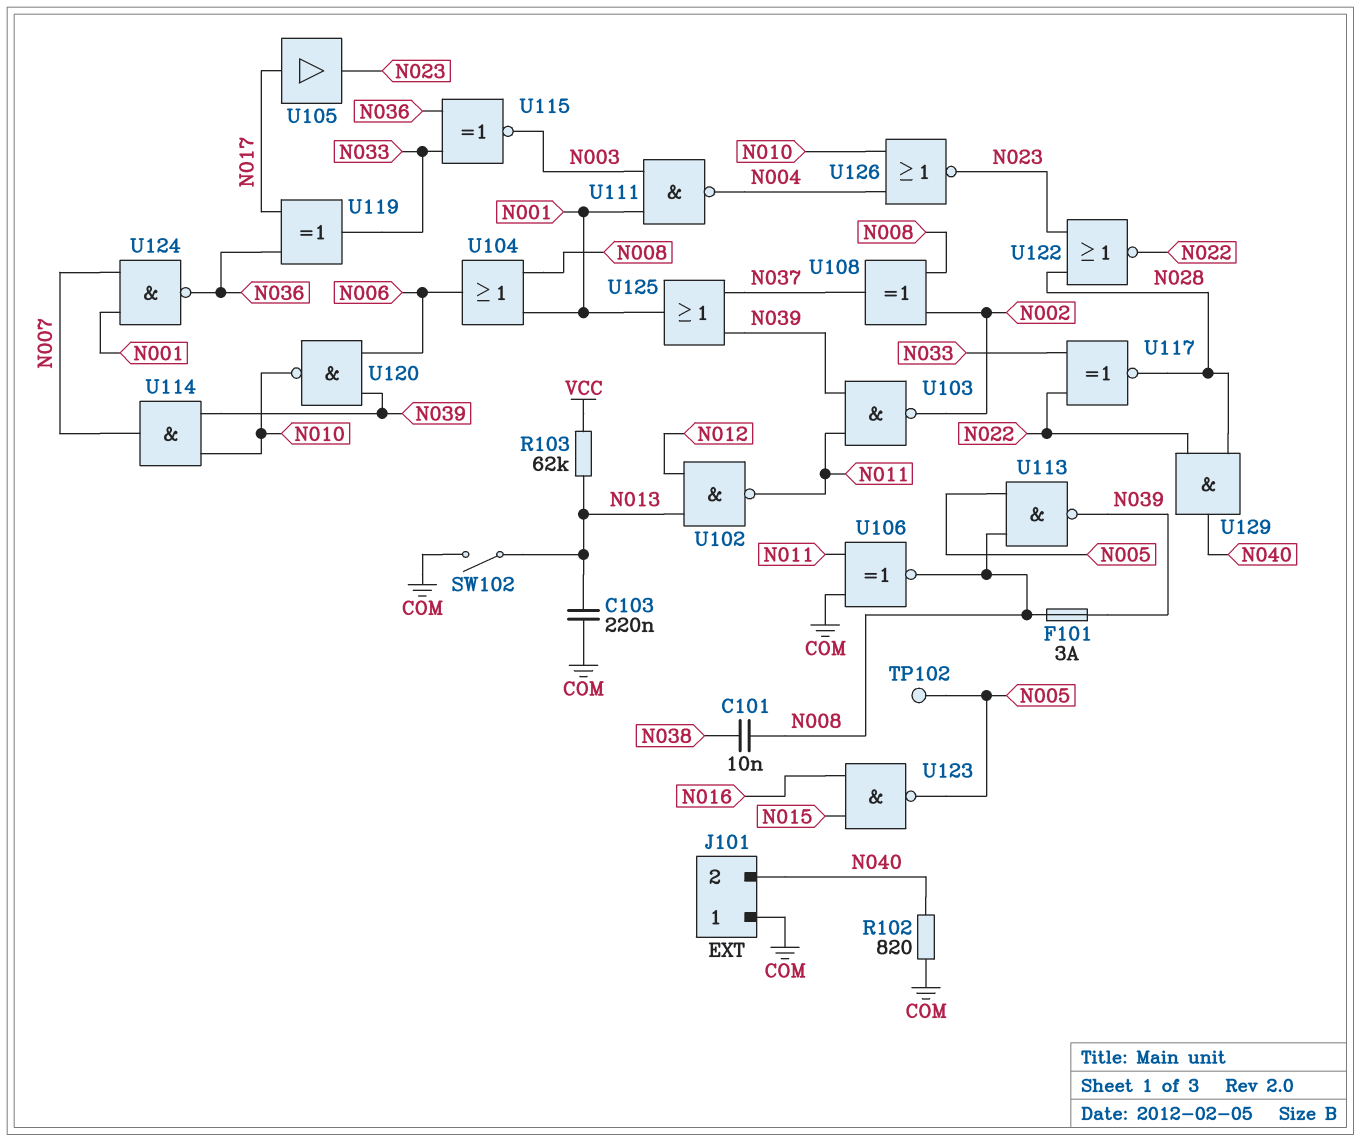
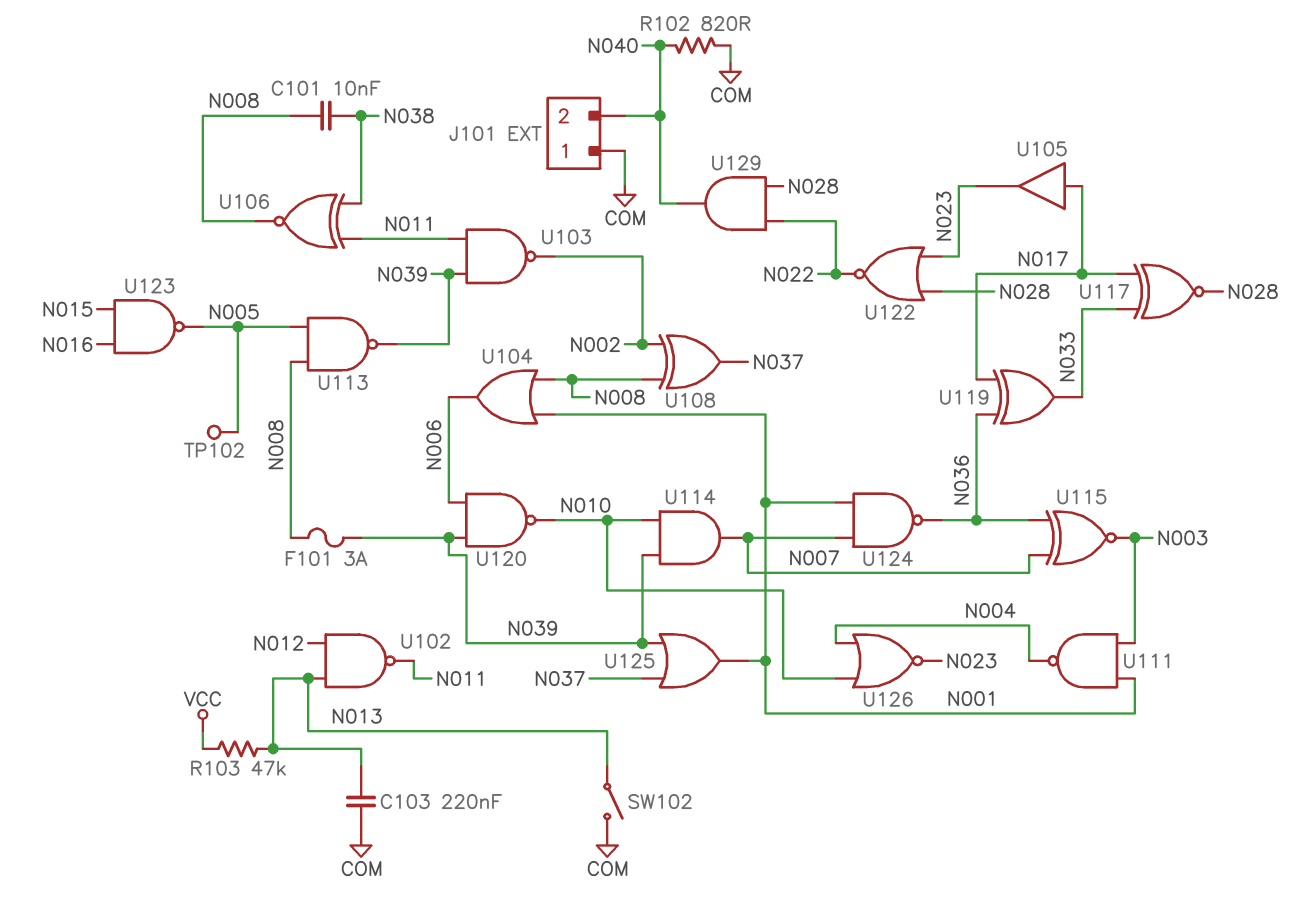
R103: 62k (N013, VCC) -> 47k (N013, VCC)
U106: XNOR (in COM, in N011, out N008) -> XNOR (in N011, in N038, out N008)
U115: XNOR (in N033, in N036, out N003) -> XNOR (in N007, in N036, out N003)
U117: XNOR (in N022, in N033, out N028) -> XNOR (in N017, in N033, out N028)

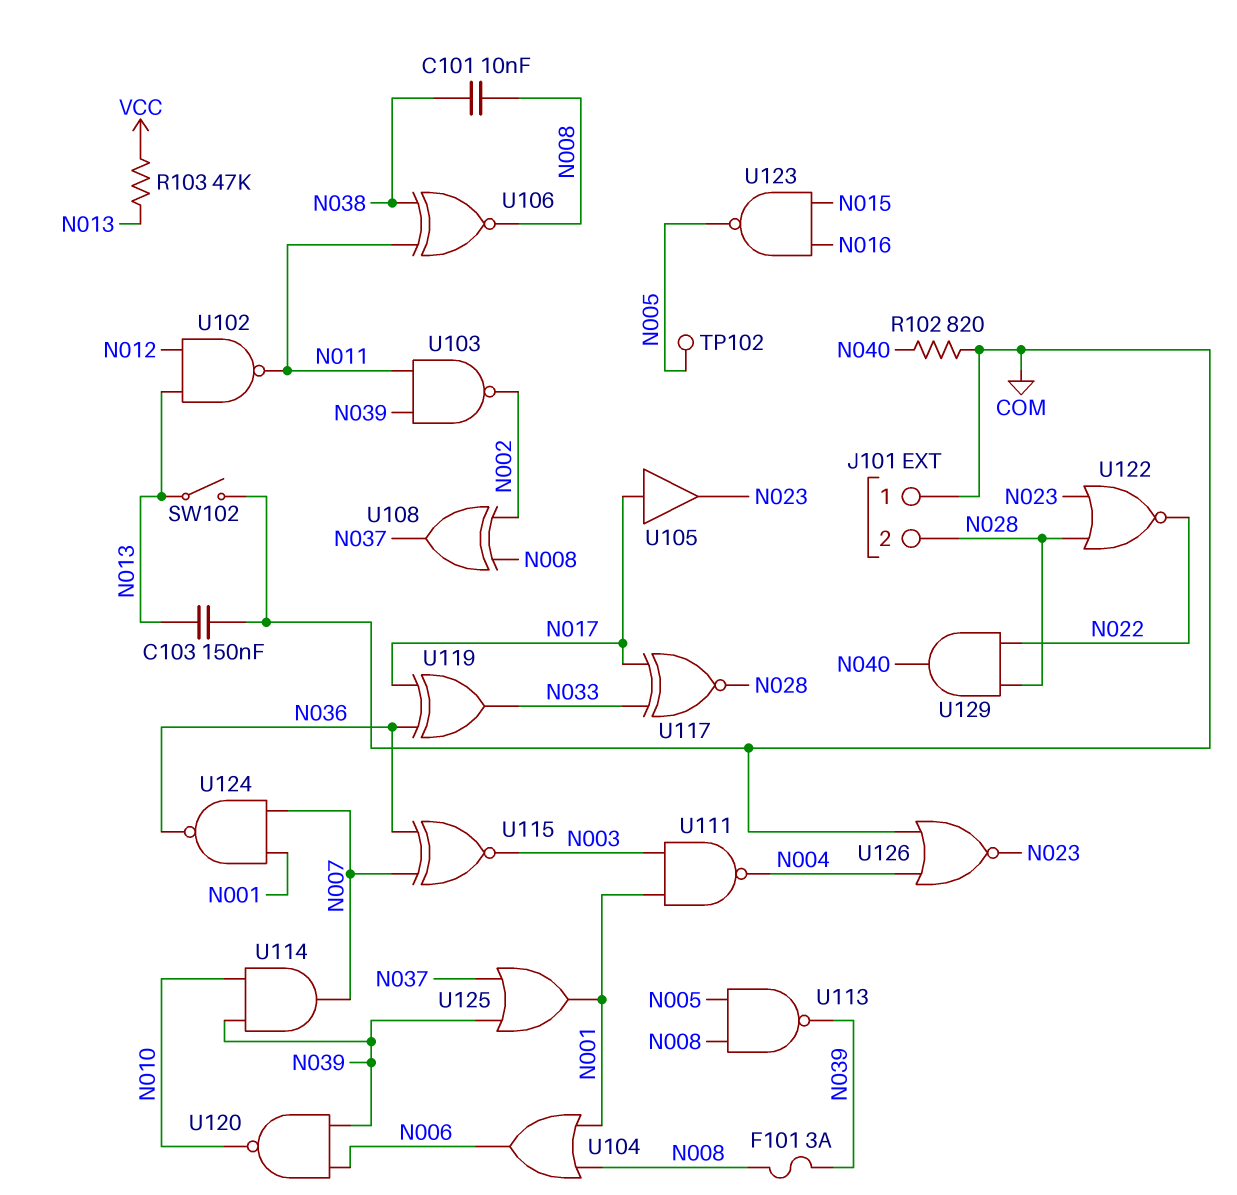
C103: 220nF (COM, N013) -> 150nF (COM, N013)
J101 pin 2: N040 -> N028
U126: NOR (in N004, in N010, out N023) -> NOR (in COM, in N004, out N023)

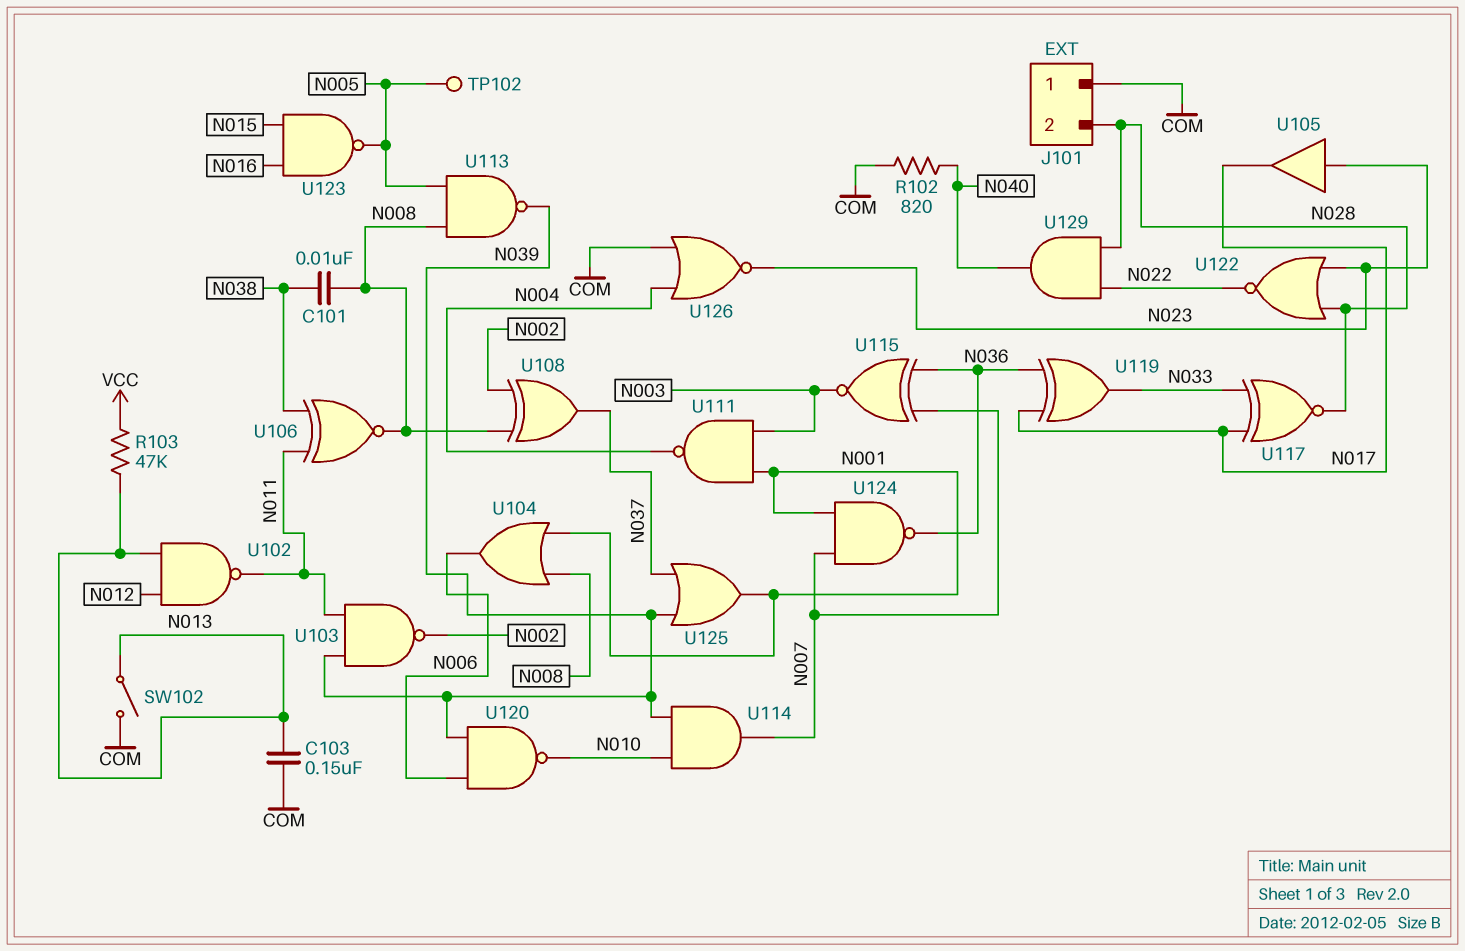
F101: 3A (N008, N039) -> none
U105: buffer (in N017, out N023) -> buffer (in N023, out N017)

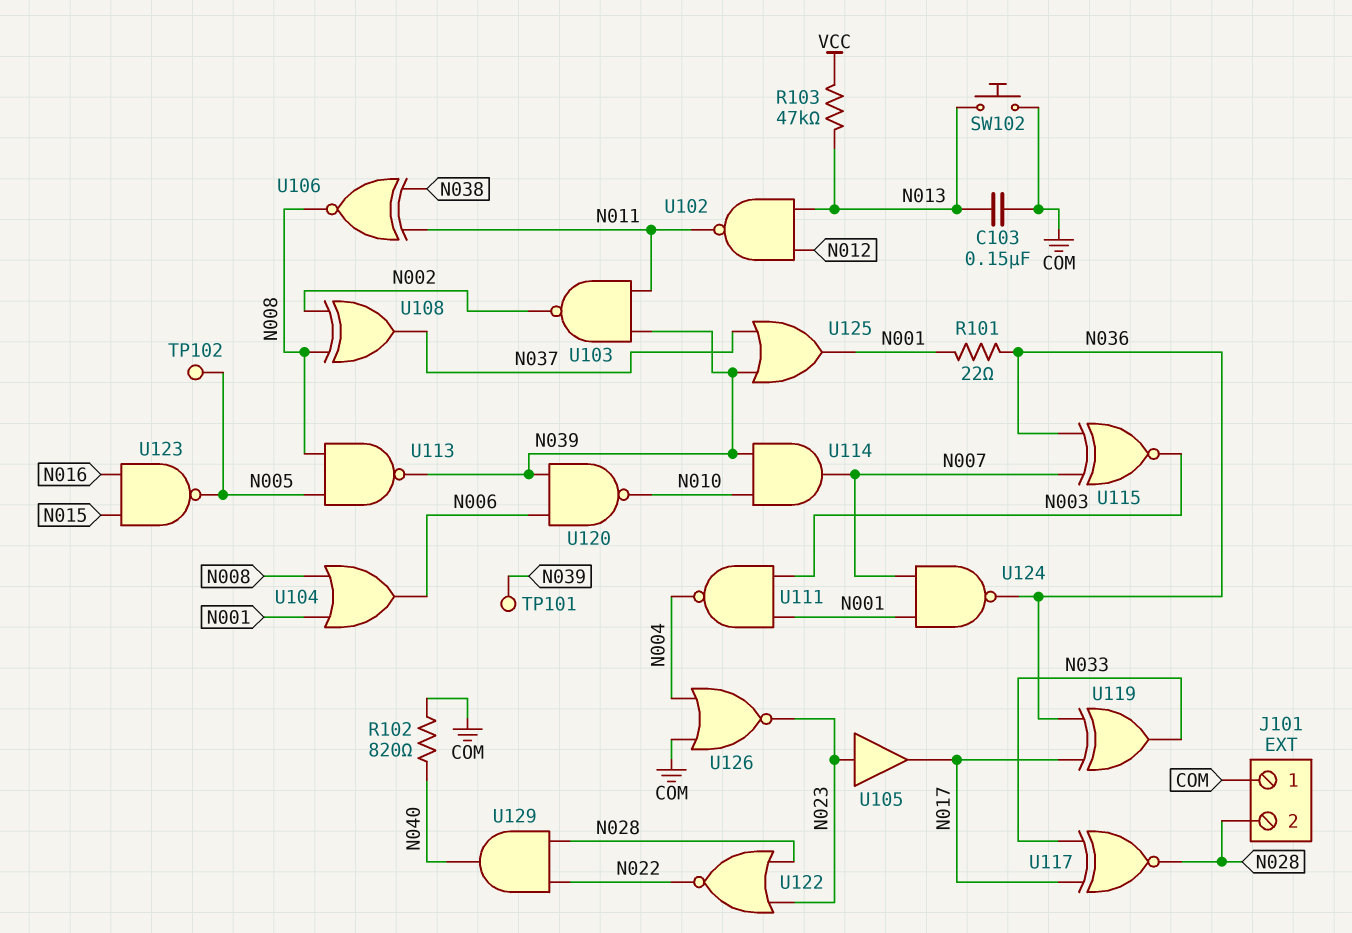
C101: 10nF (N008, N038) -> none
R101: none -> 22 (N001, N036)
SW102: switch (COM, N013) -> button (COM, N013)
TP101: none -> test point (N039)

